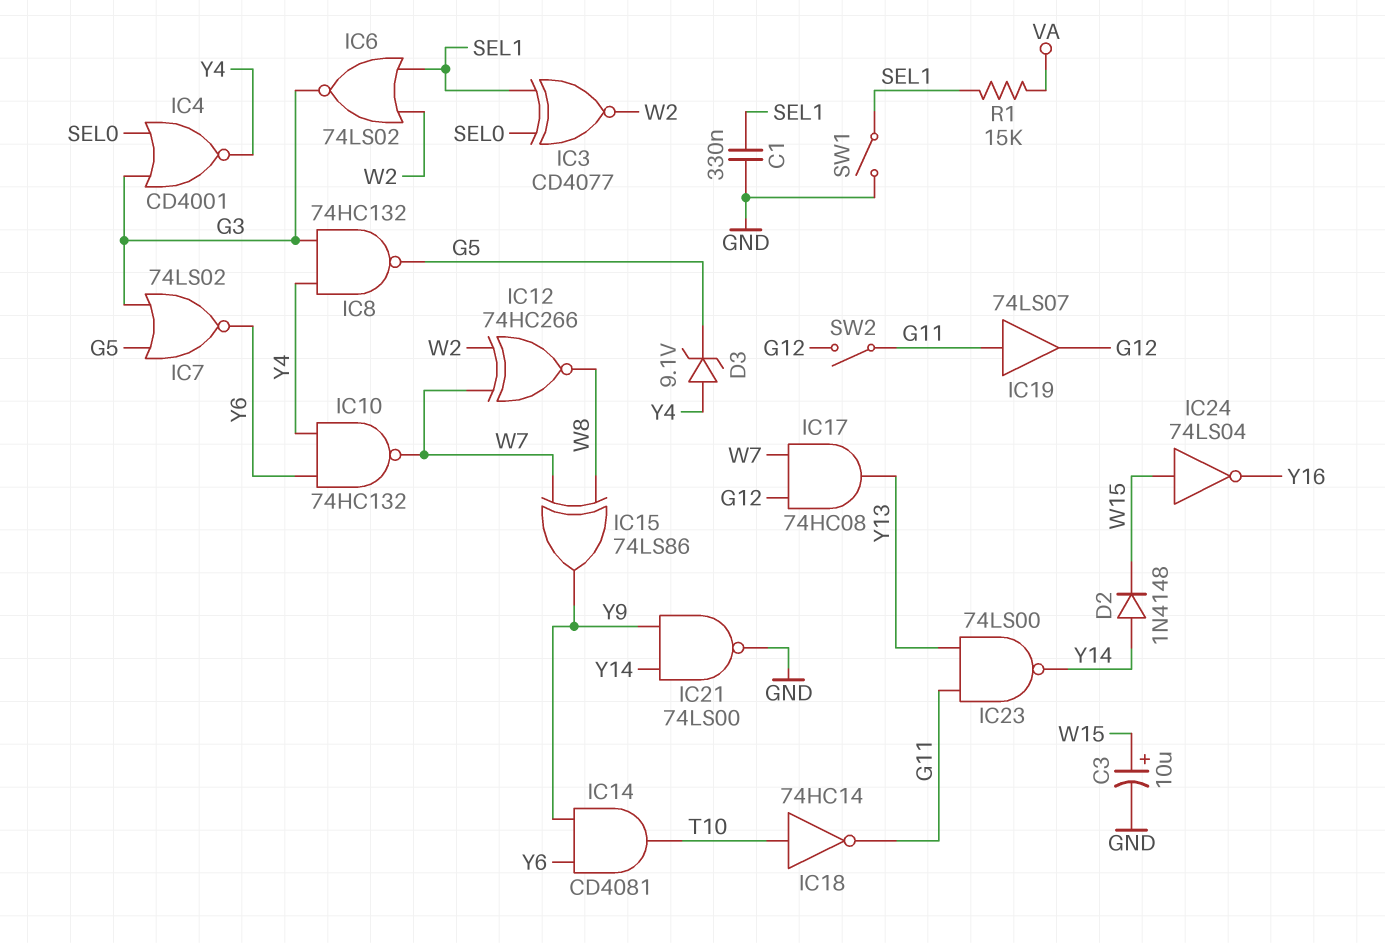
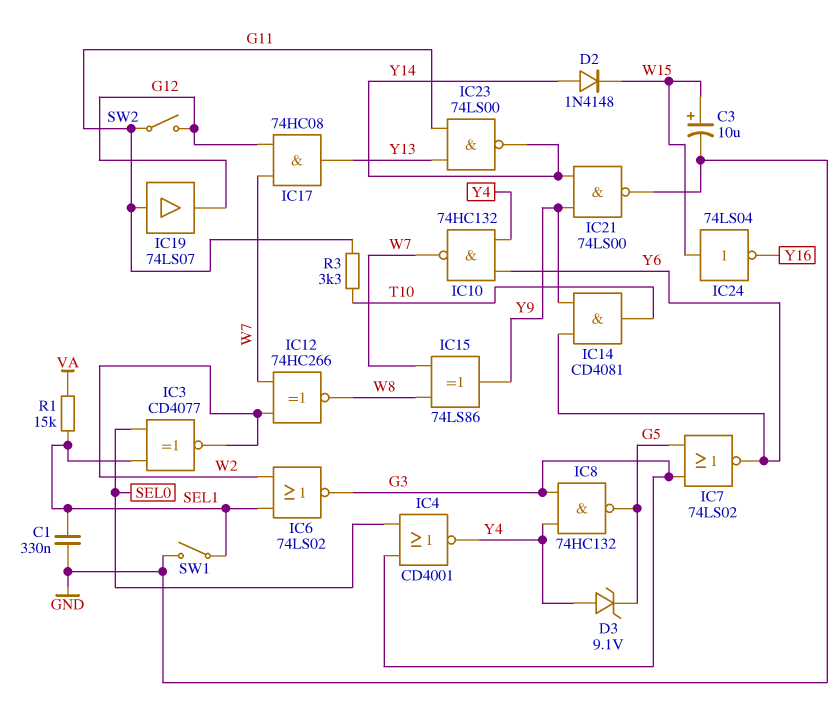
IC18: NOT 74HC14 (in T10, out G11) -> none
R3: none -> 3.3k (G11, T10)

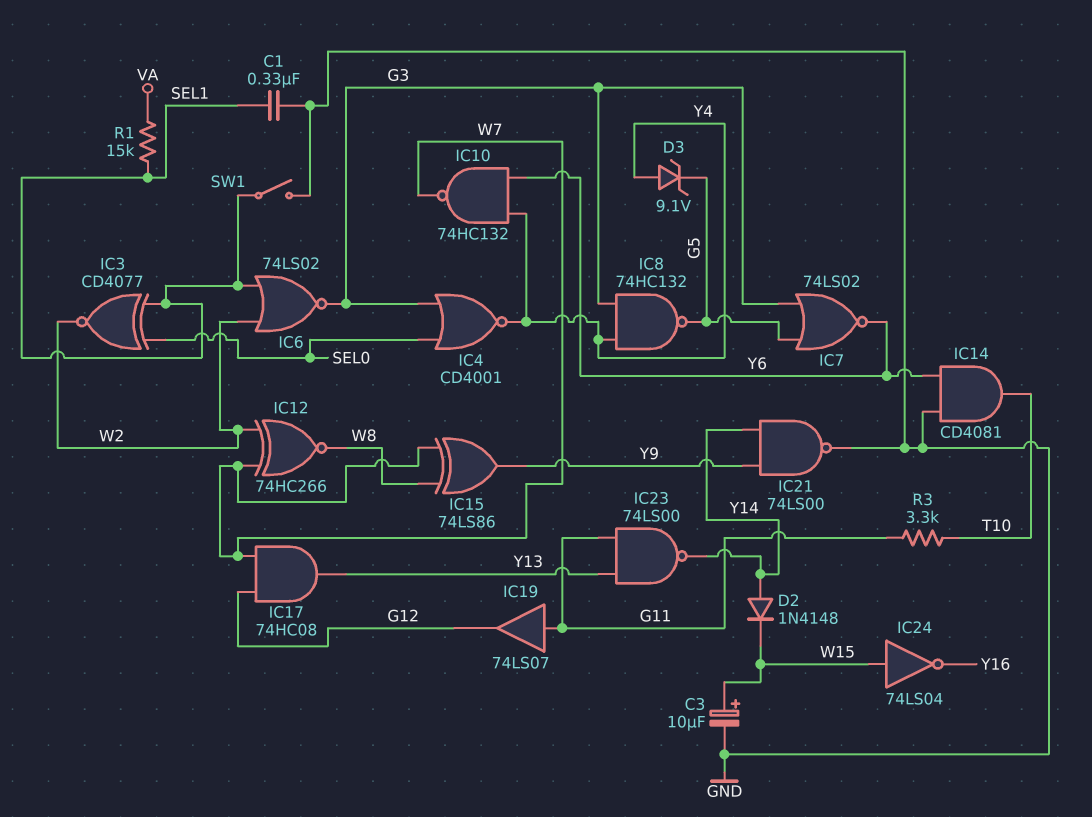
IC14: AND CD4081 (in Y6, in Y9, out T10) -> AND CD4081 (in GND, in Y6, out T10)
SW2: switch (G11, G12) -> none

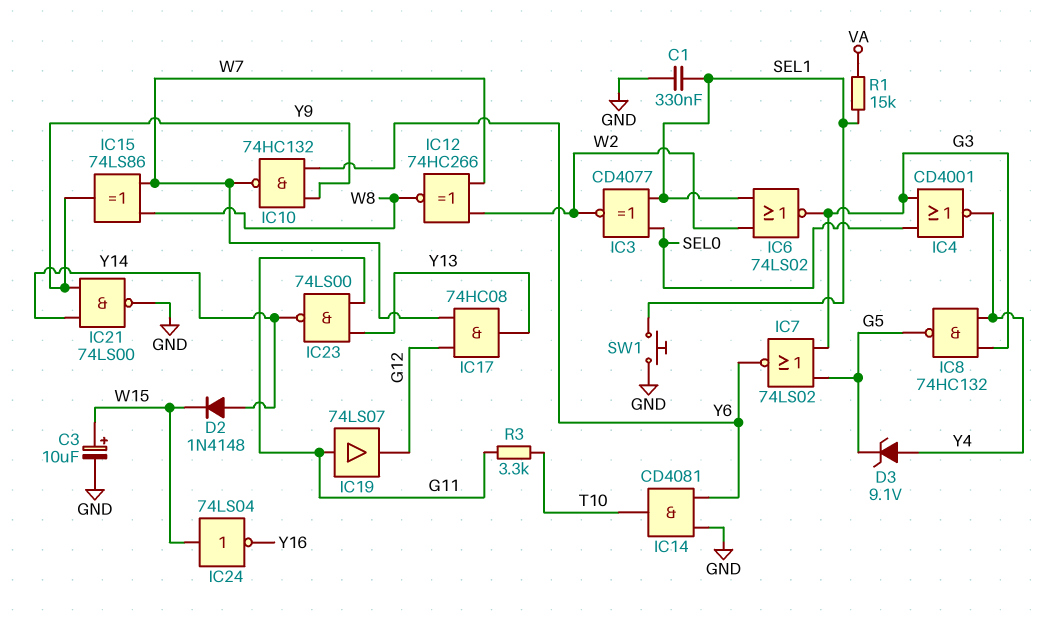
IC10: NAND 74HC132 (in Y4, in Y6, out W7) -> NAND 74HC132 (in Y6, in Y9, out W7)
SW1: switch (GND, SEL1) -> button (GND, SEL1)

